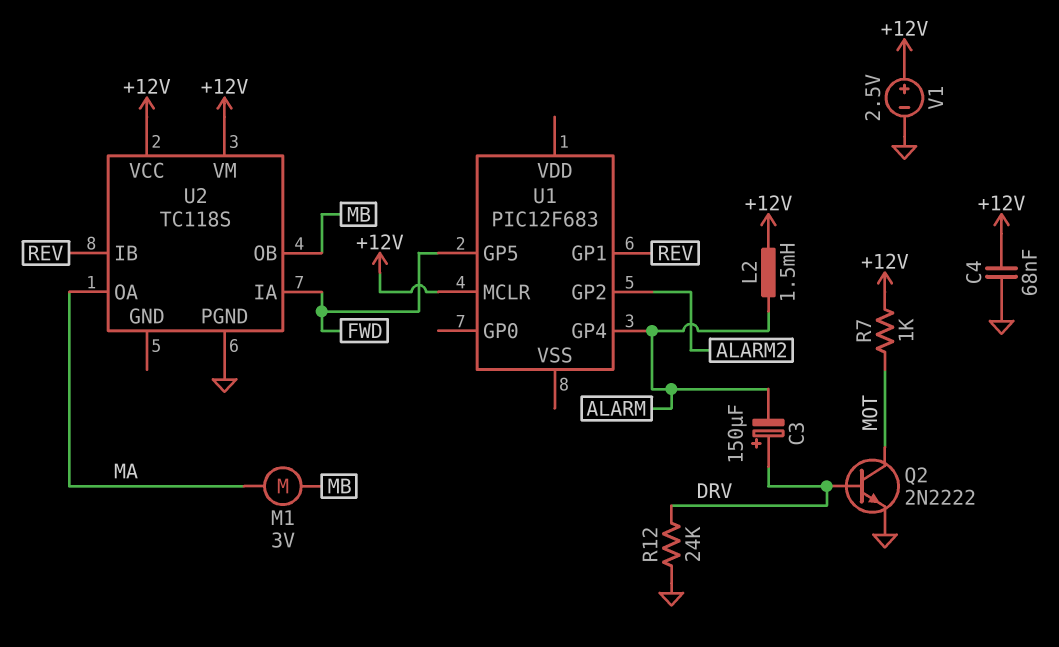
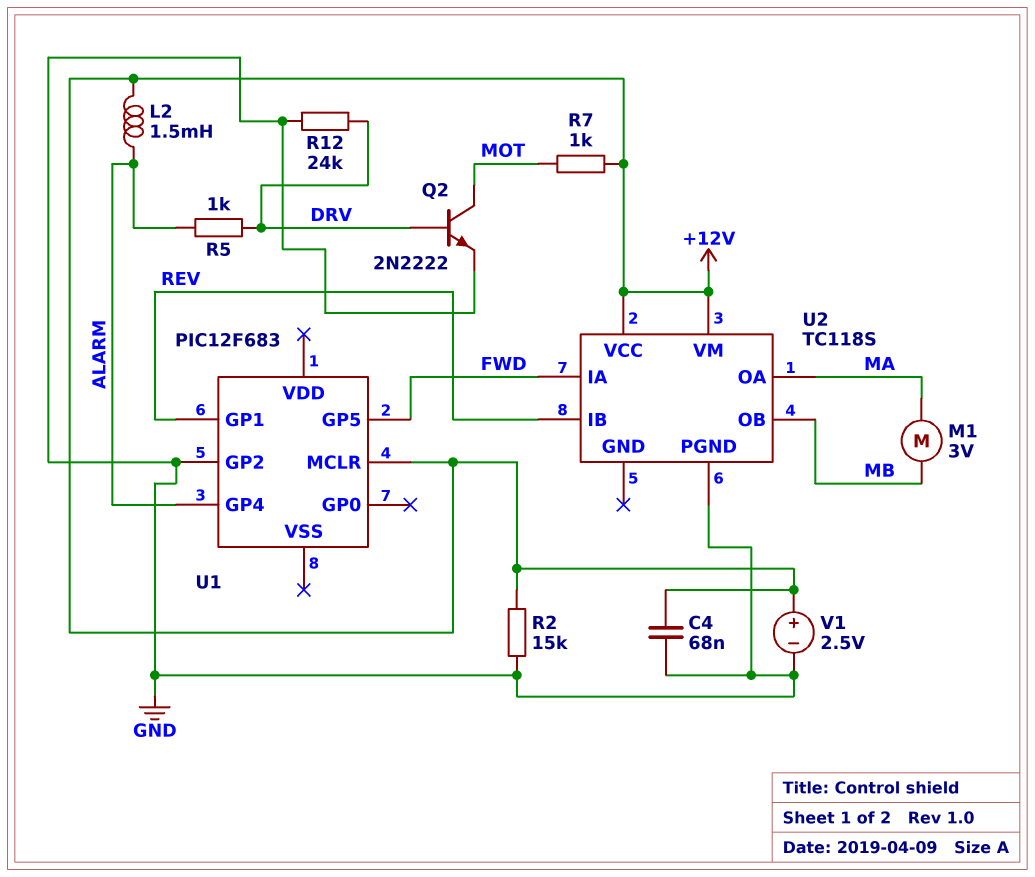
C3: 150uF (plus DRV, minus ALARM) -> none
R2: none -> 15k (+12V, GND)
R5: none -> 1k (ALARM, DRV)
U1 pin GP2: ALARM2 -> GND

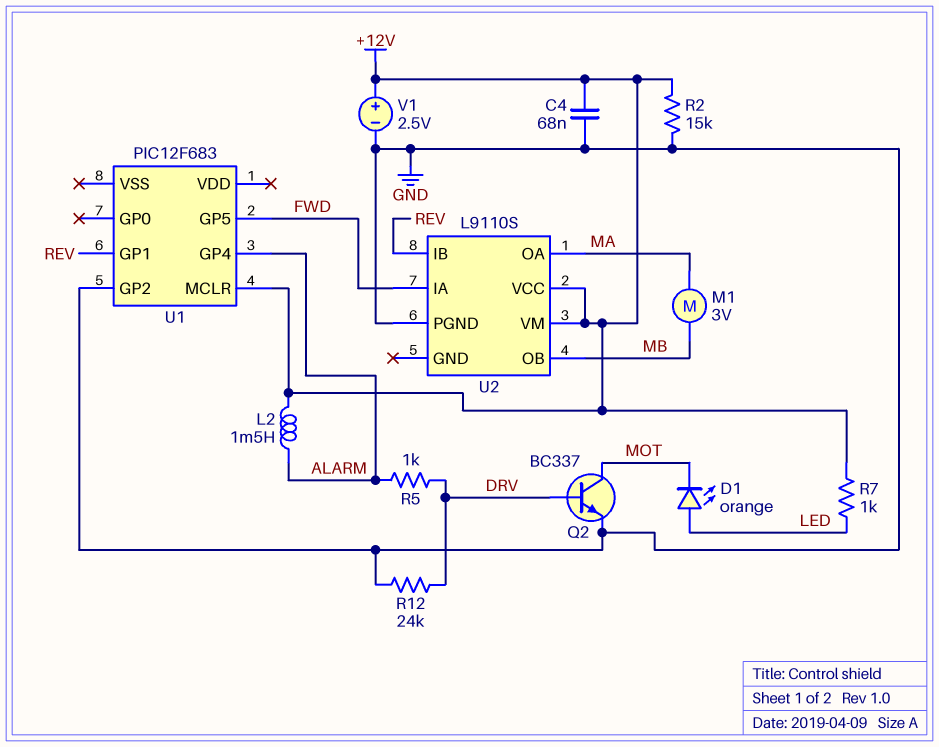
D1: none -> LED orange (A LED, K MOT)
Q2: NPN 2N2222 (B DRV, C MOT, E GND) -> NPN BC337 (B DRV, C MOT, E GND)
R7: 1k (+12V, MOT) -> 1k (+12V, LED)
U2: TC118S -> L9110S

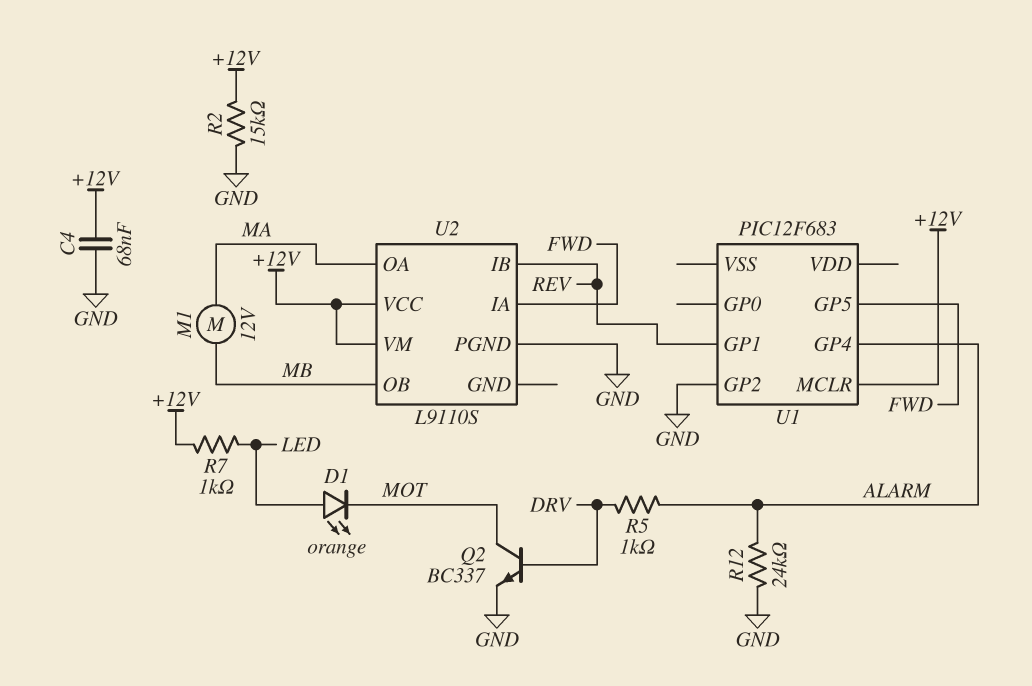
L2: 1.5mH (+12V, ALARM) -> none
M1: motor 3V (MA, MB) -> motor 12V (MA, MB)
R12: 24k (DRV, GND) -> 24k (ALARM, GND)
V1: 2.5V (plus +12V, minus GND) -> none

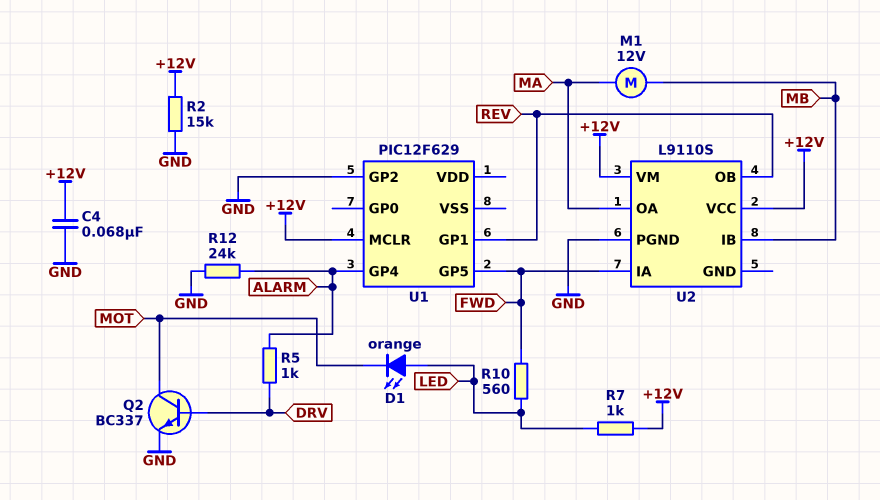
R10: none -> 560 (FWD, LED)
U1: PIC12F683 -> PIC12F629
U2 pin IB: REV -> MB
U2 pin OB: MB -> REV

